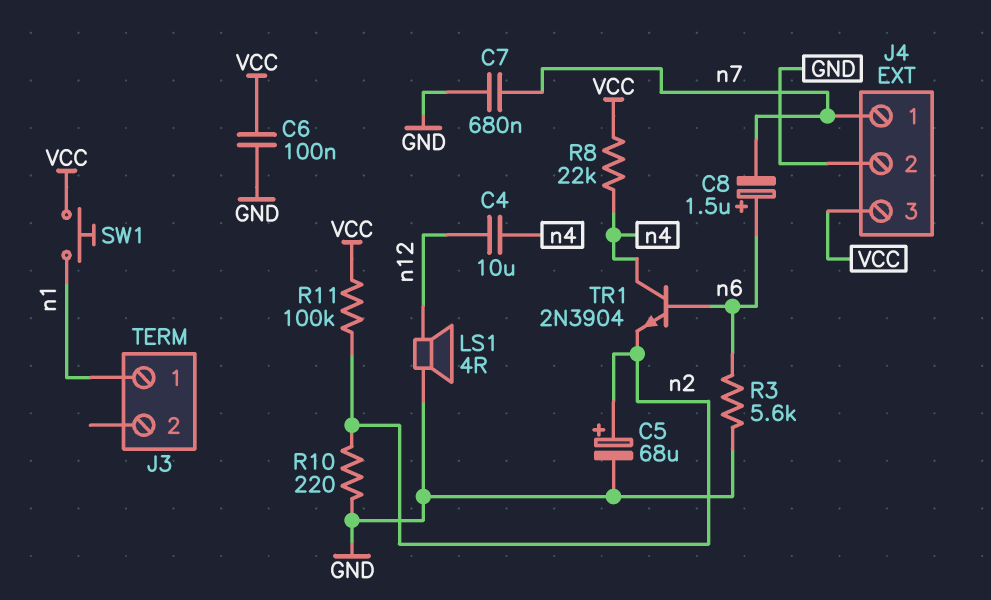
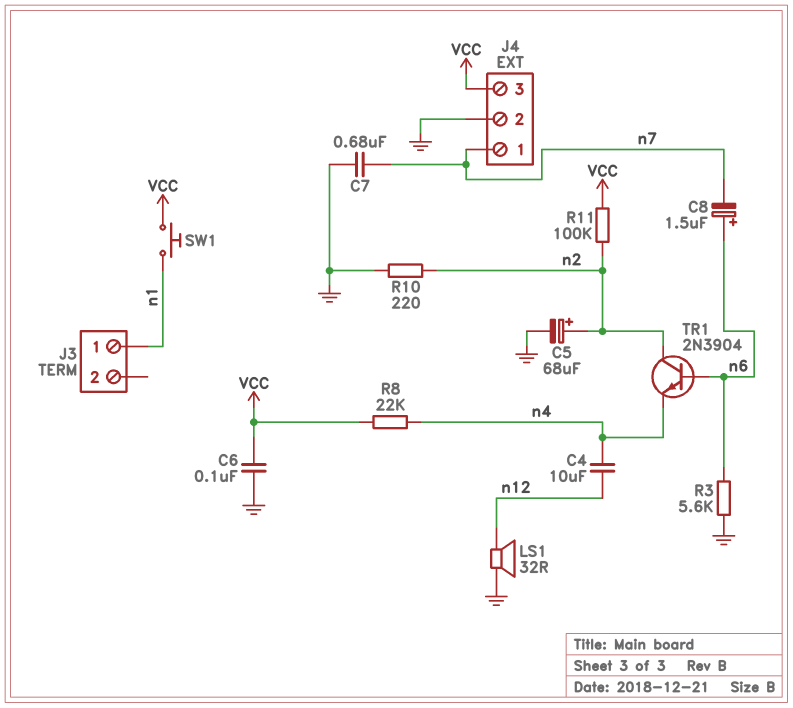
LS1: speaker 4R (GND, n12) -> speaker 32R (GND, n12)
TR1: NPN 2N3904 (B n6, C n4, E n2) -> NPN 2N3904 (B n6, C n2, E n4)

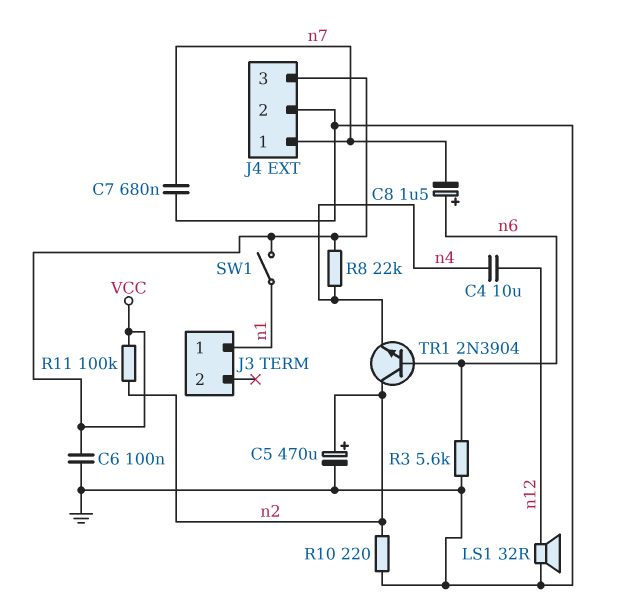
C5: 68uF (plus n2, minus GND) -> 470uF (plus n2, minus GND)
SW1: button (VCC, n1) -> switch (VCC, n1)

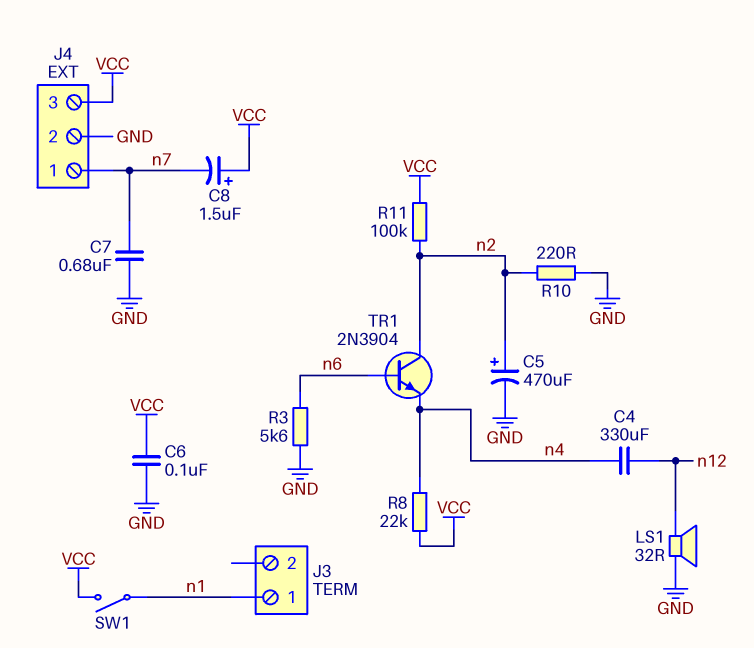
C4: 10uF (n4, n12) -> 330uF (n4, n12)
C8: 1.5uF (plus n6, minus n7) -> 1.5uF (plus VCC, minus n7)

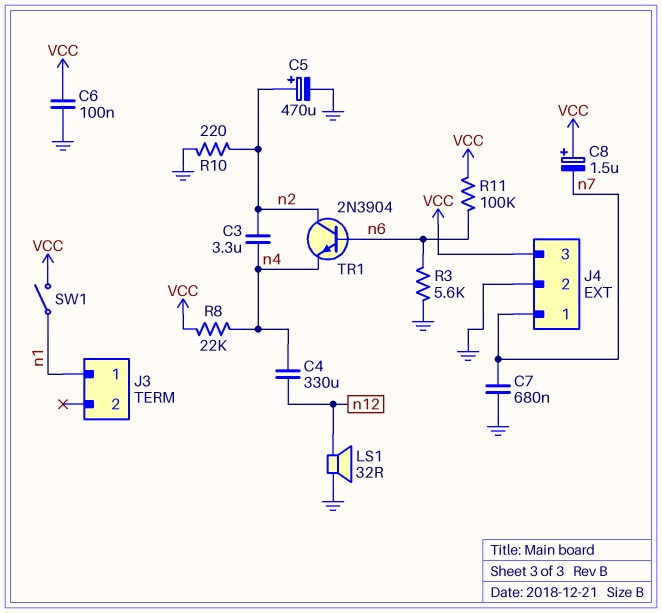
C3: none -> 3.3uF (n2, n4)
R11: 100k (VCC, n2) -> 100k (VCC, n6)

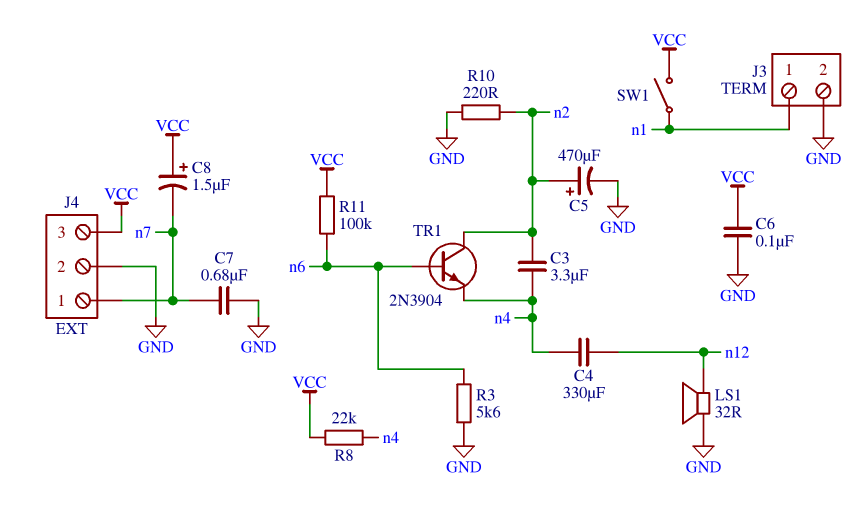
J3 pin 2: none -> GND

